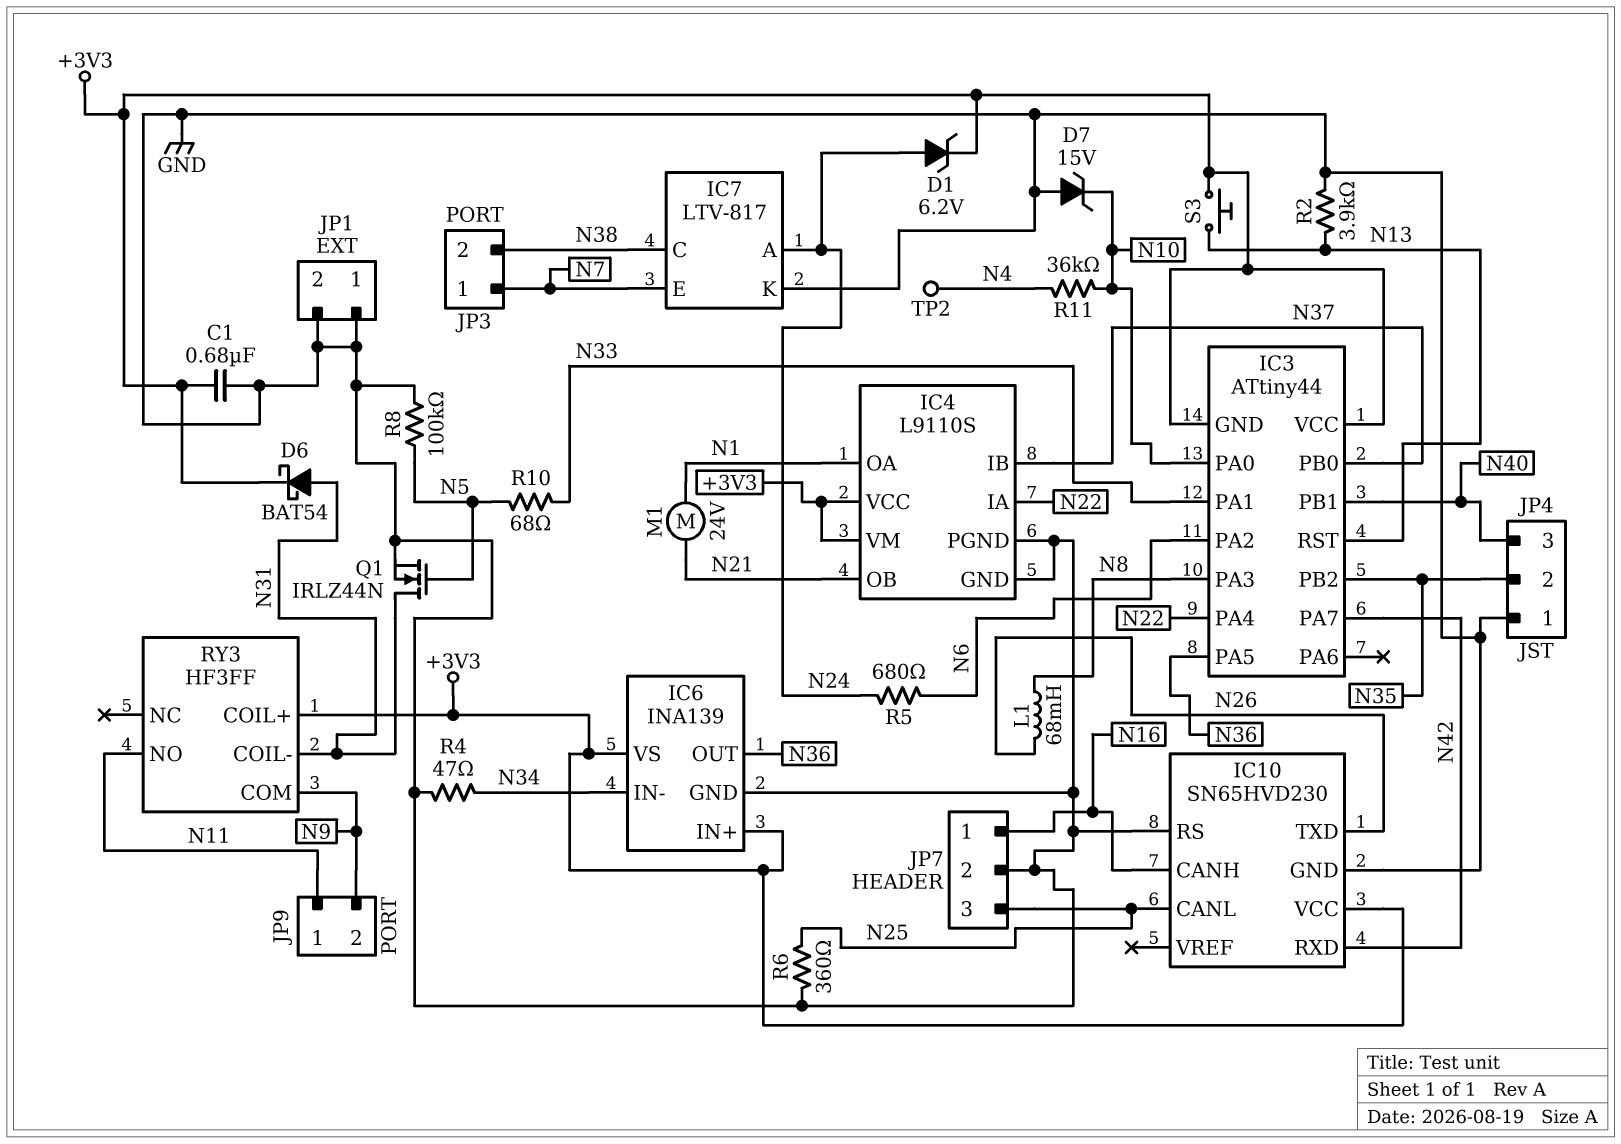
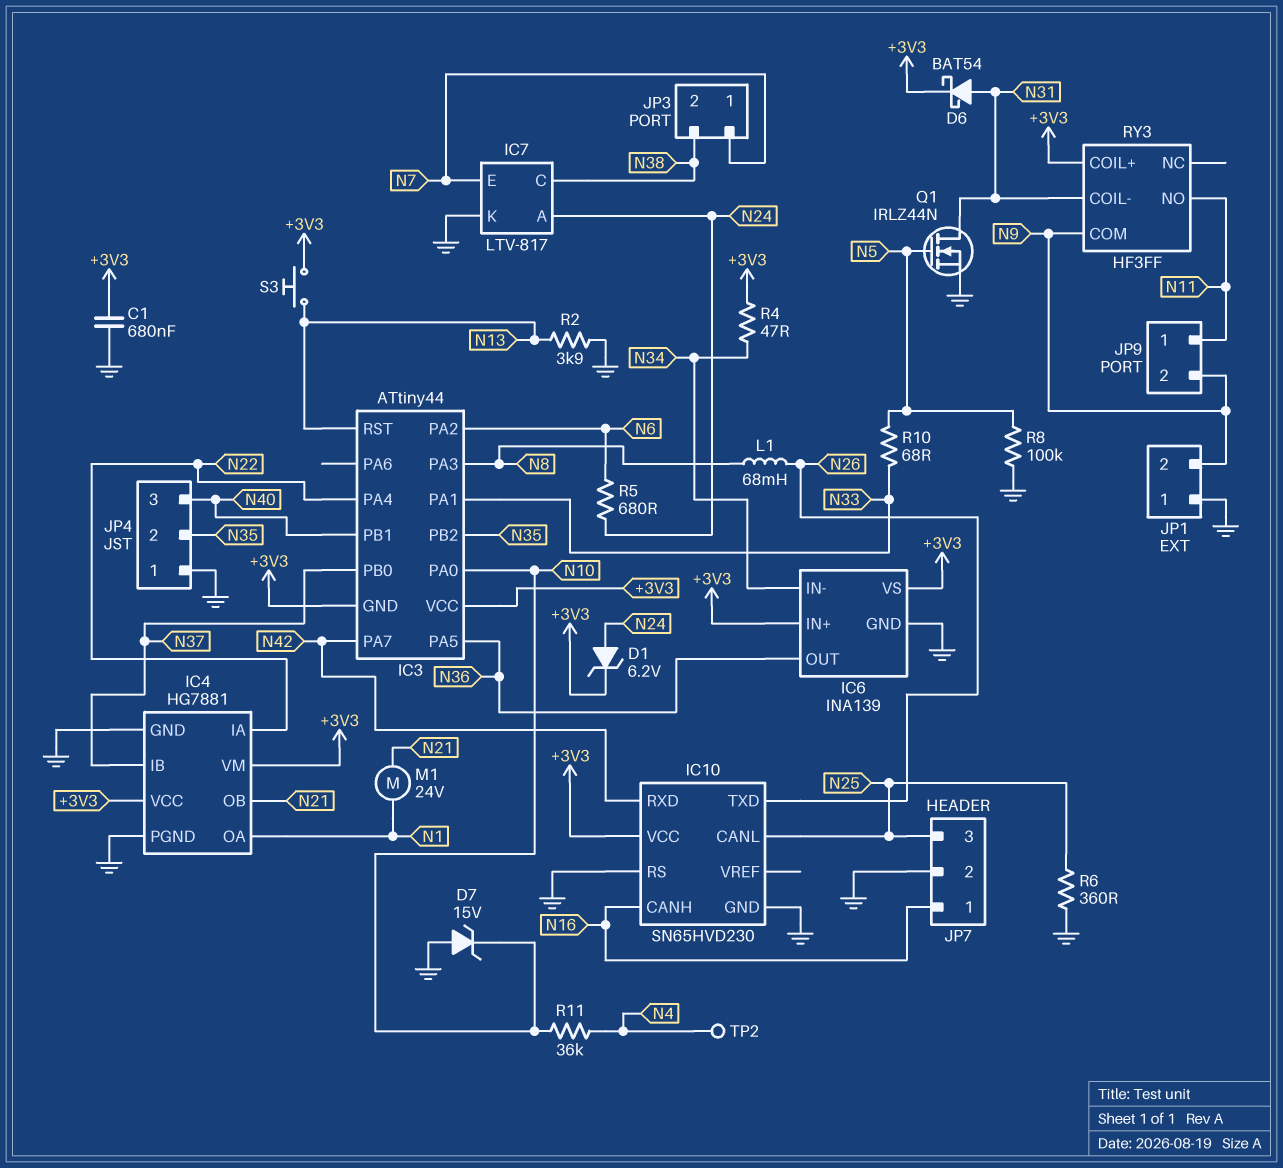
IC4: L9110S -> HG7881
JP1 pin 2: GND -> N9
R4: 47 (GND, N34) -> 47 (+3V3, N34)

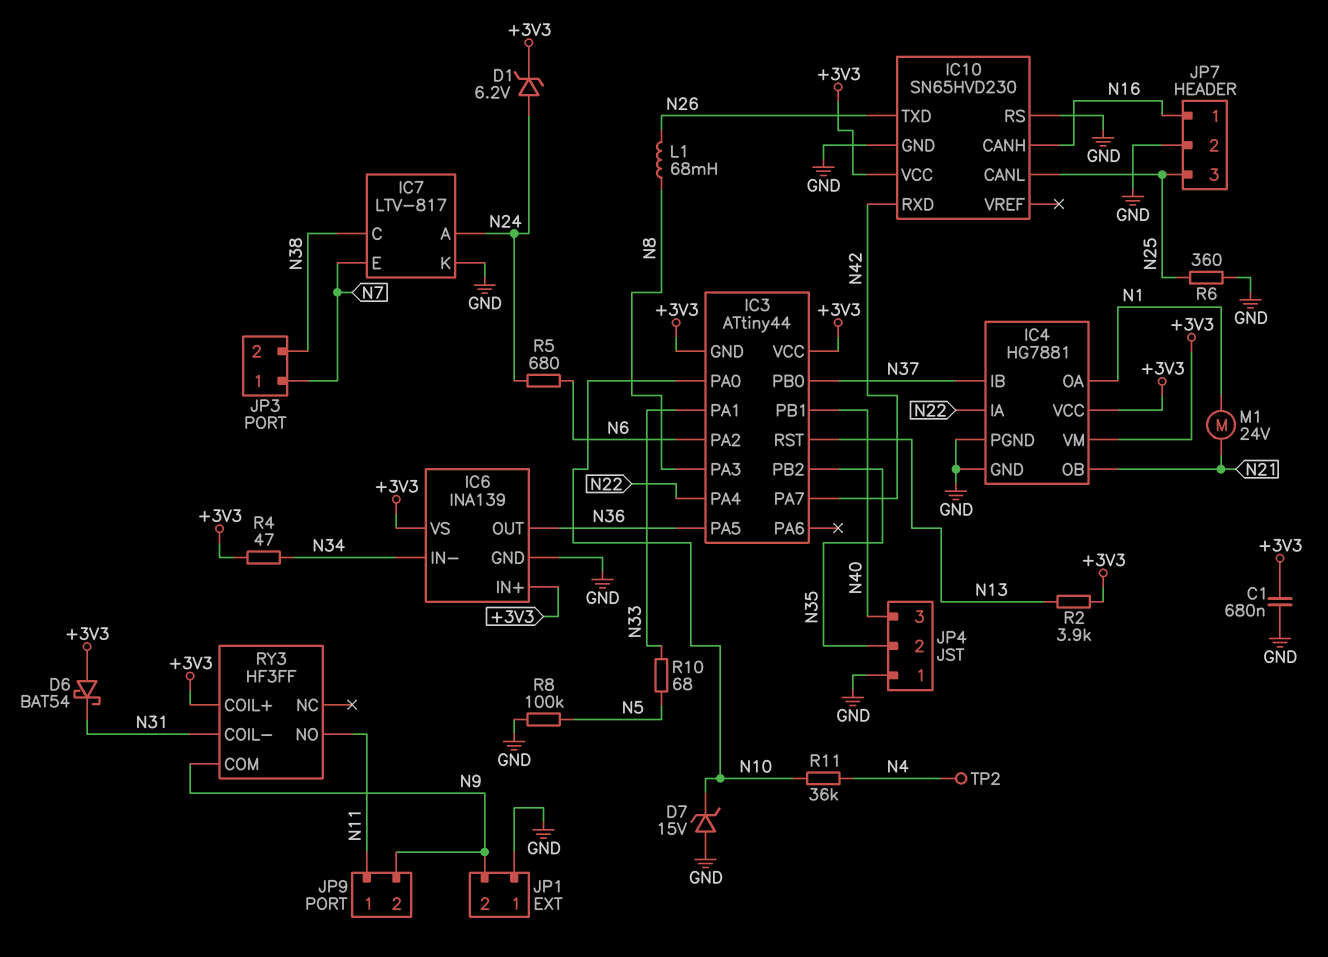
D6: schottky BAT54 (A N31, K +3V3) -> schottky BAT54 (A +3V3, K N31)
Q1: NMOS IRLZ44N (G N5, D N31, S GND) -> none
R2: 3.9k (GND, N13) -> 3.9k (+3V3, N13)
S3: button (+3V3, N13) -> none

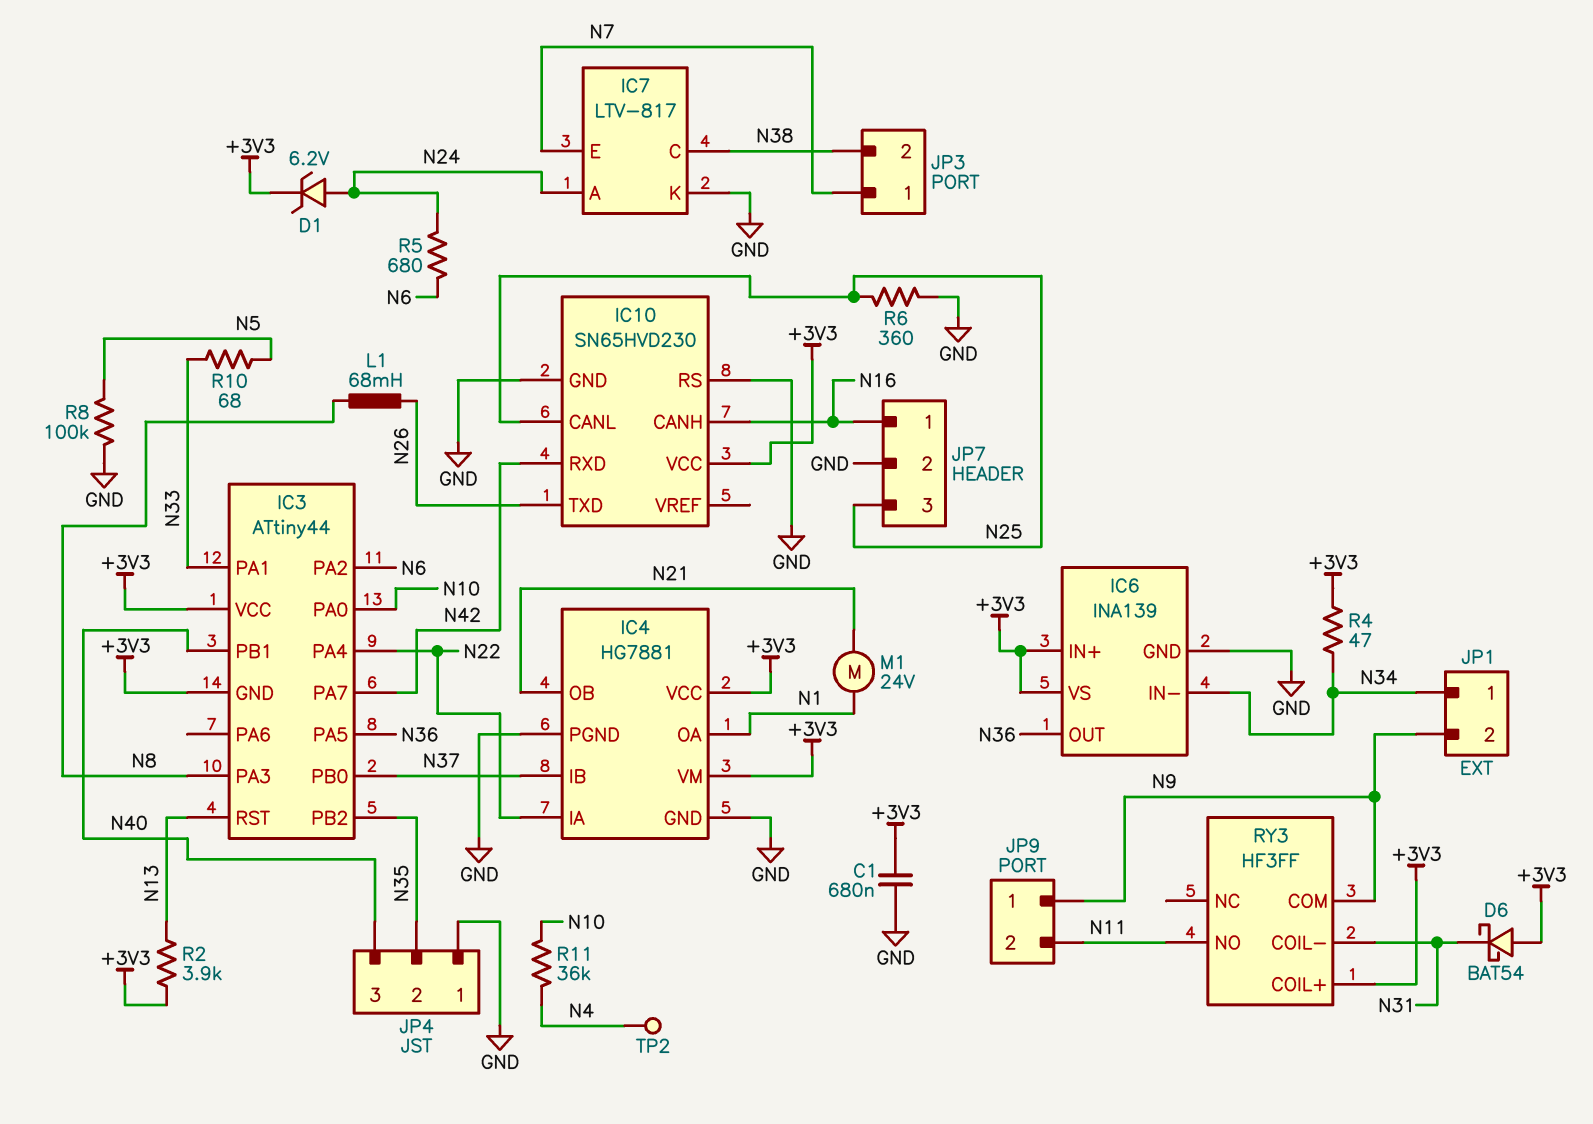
D7: zener 15V (A GND, K N10) -> none
JP1 pin 1: GND -> N34
JP9 pin 1: N11 -> N9
JP9 pin 2: N9 -> N11

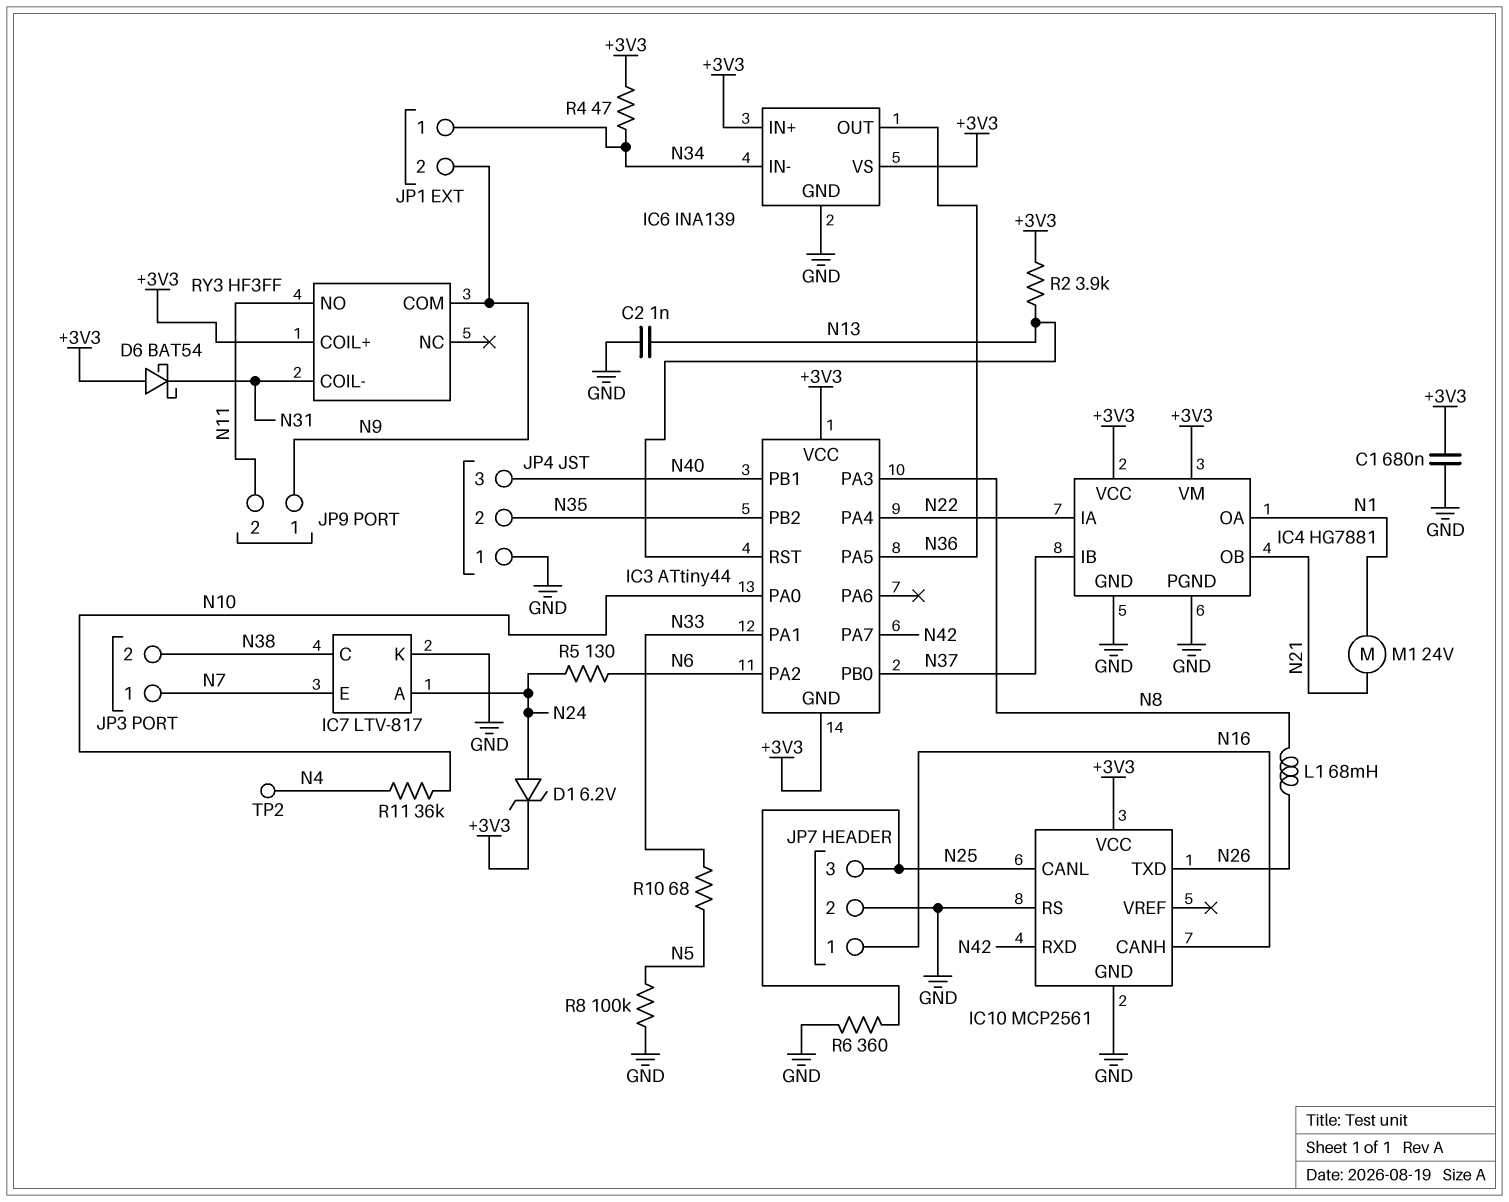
C2: none -> 1nF (GND, N13)
IC10: SN65HVD230 -> MCP2561
R5: 680 (N6, N24) -> 130 (N6, N24)

